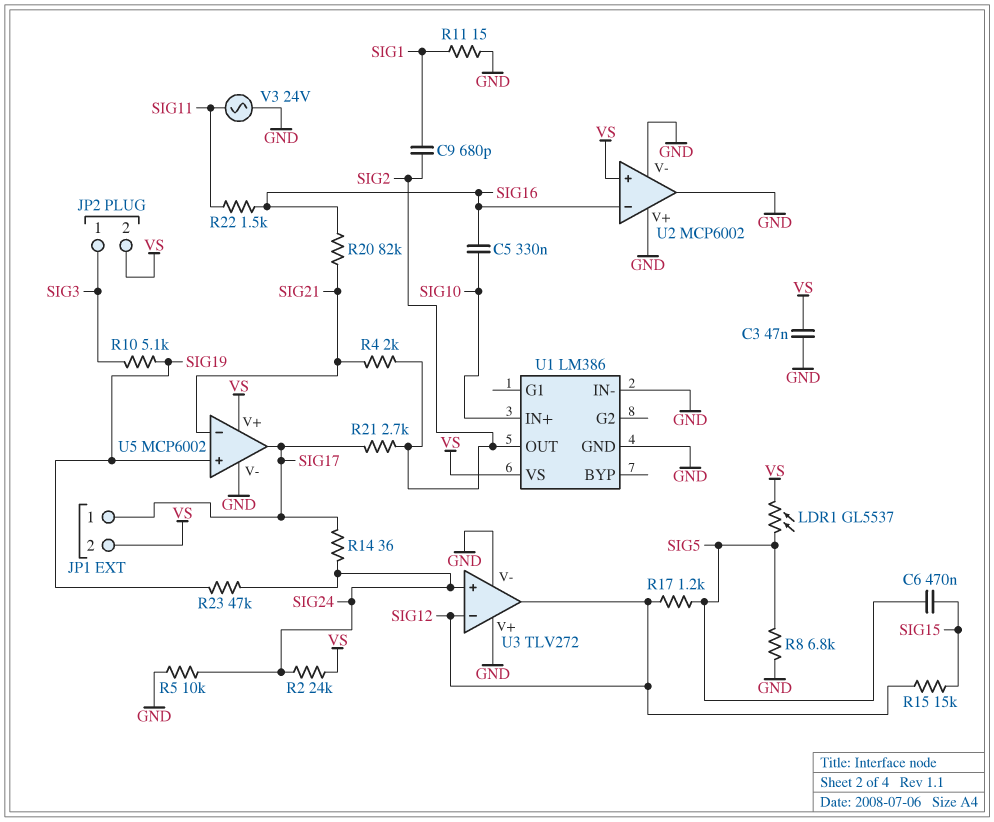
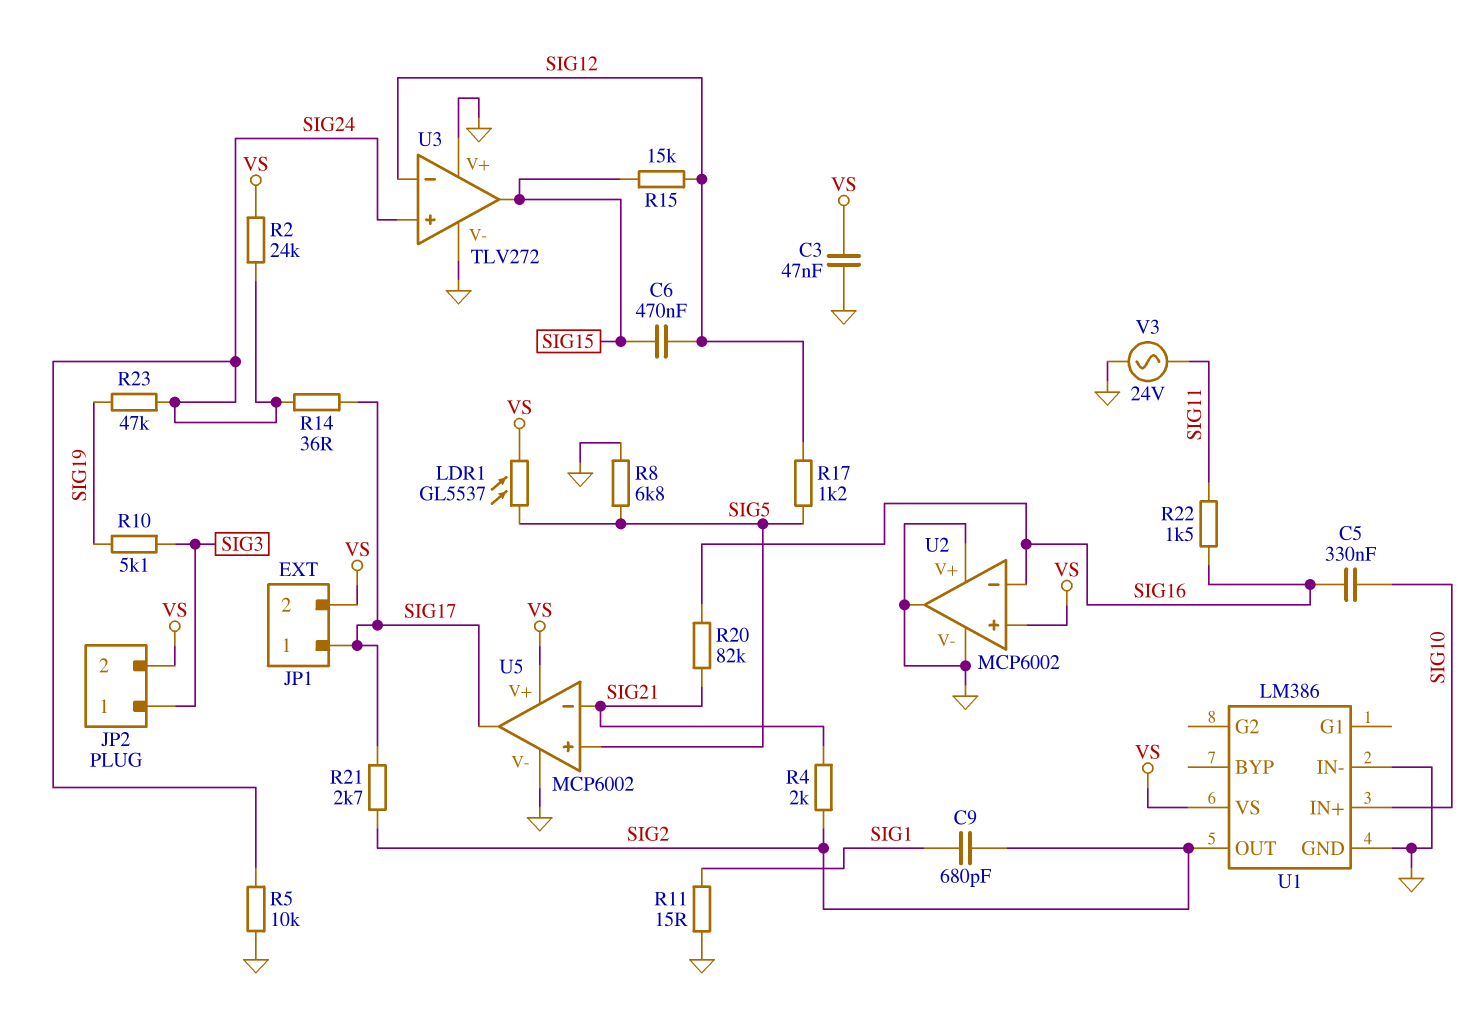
C6: 470nF (SIG5, SIG15) -> 470nF (SIG12, SIG15)
U3 pin out: SIG12 -> SIG15
U5 pin in+: SIG19 -> SIG5

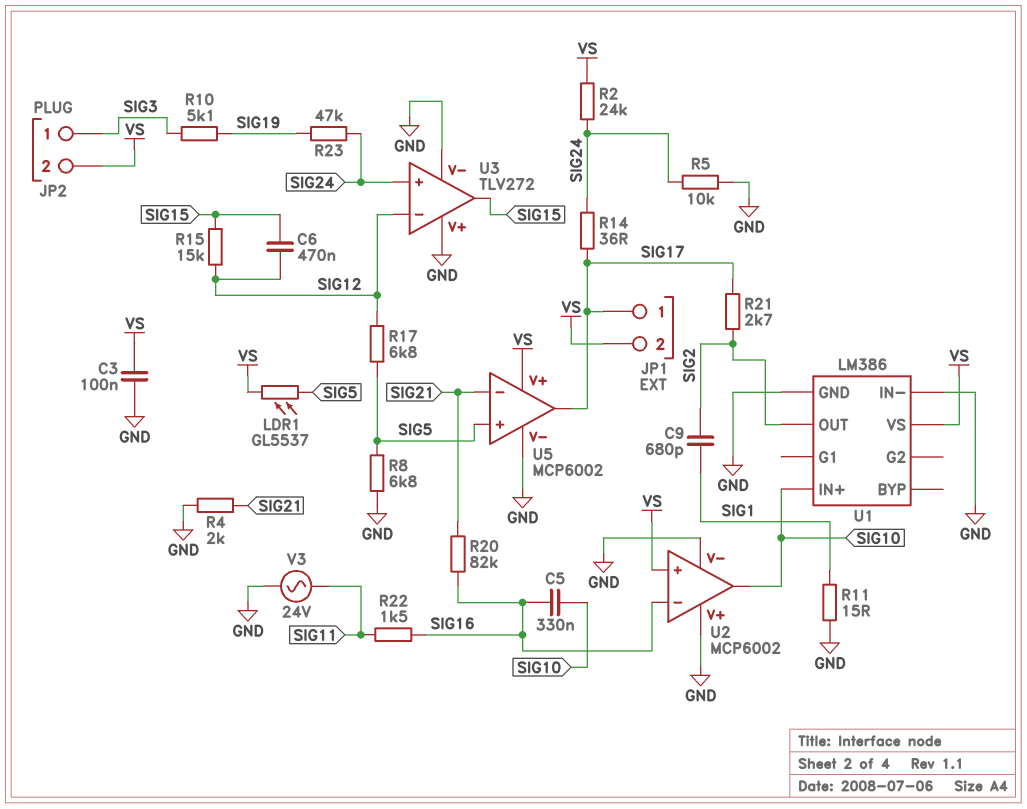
C3: 47nF (GND, VS) -> 100nF (GND, VS)
R4: 2k (SIG2, SIG21) -> 2k (GND, SIG21)
R17: 1.2k (SIG5, SIG12) -> 6.8k (SIG5, SIG12)
U2 pin out: GND -> SIG10

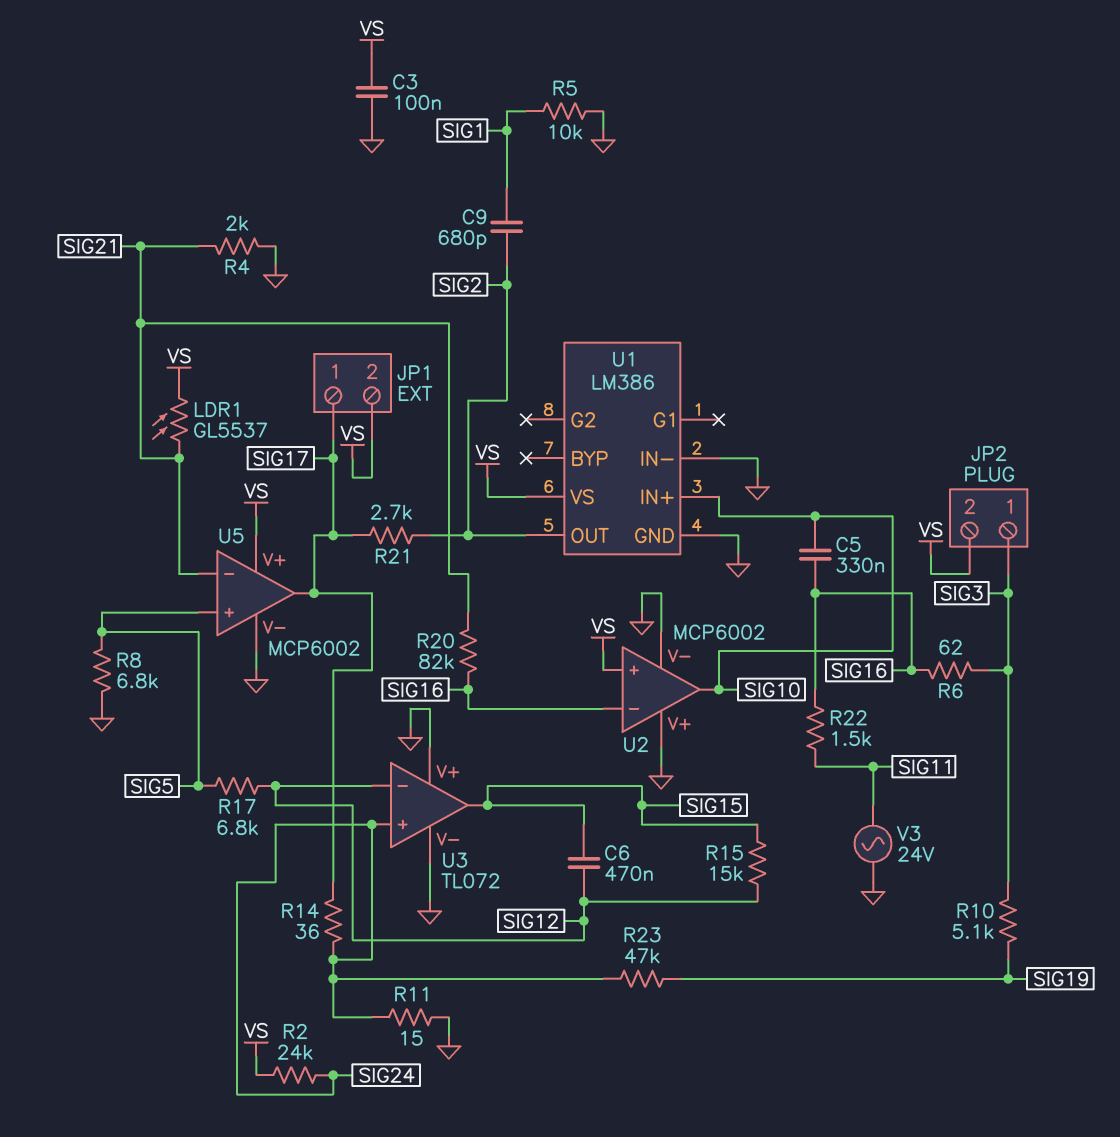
LDR1: GL5537 (SIG5, VS) -> GL5537 (SIG21, VS)
R5: 10k (GND, SIG24) -> 10k (GND, SIG1)
R6: none -> 62 (SIG3, SIG16)
R11: 15 (GND, SIG1) -> 15 (GND, SIG24)
U3: TLV272 -> TL072

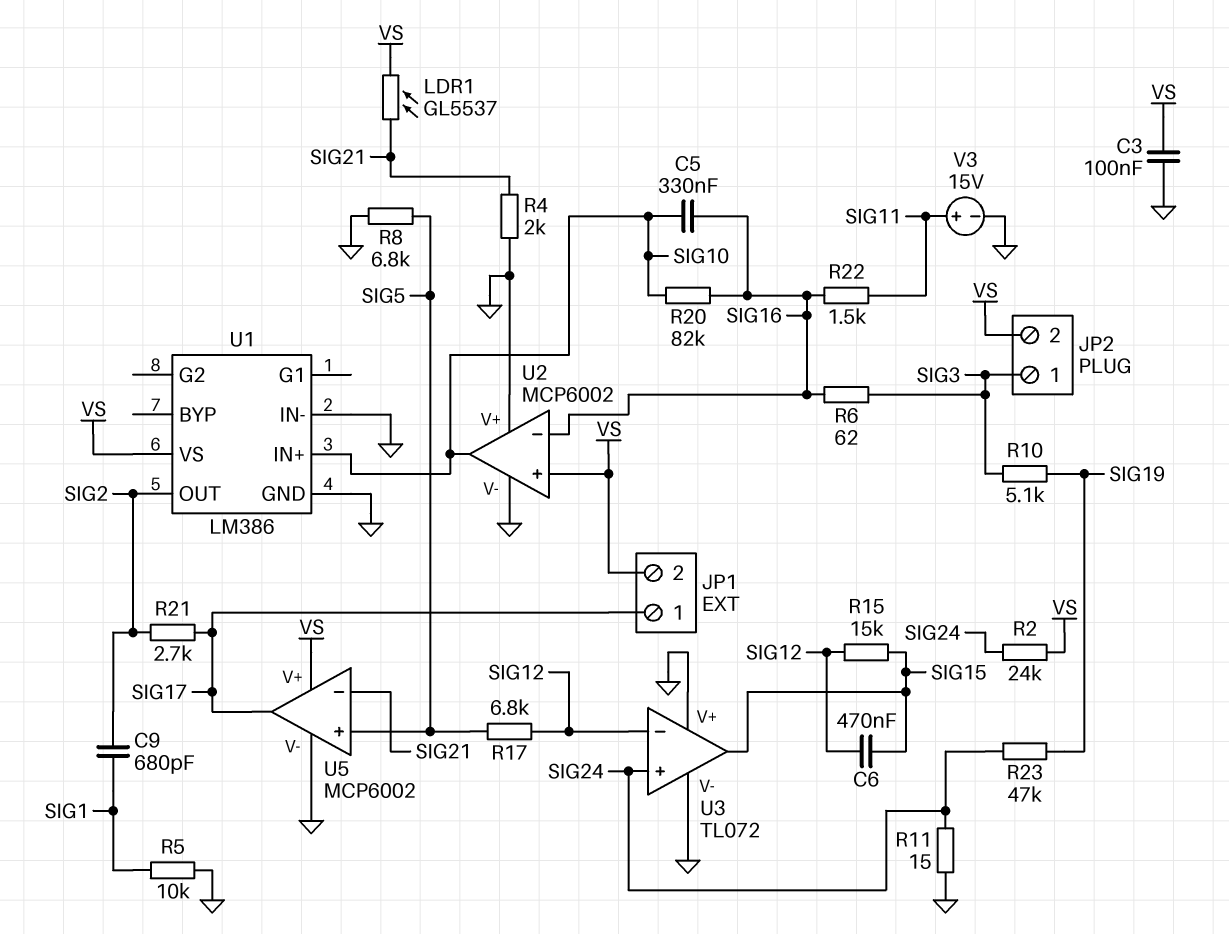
R14: 36 (SIG17, SIG24) -> none
R20: 82k (SIG16, SIG21) -> 82k (SIG10, SIG16)
V3: AC 24V (GND, SIG11) -> 15V (plus SIG11, minus GND)

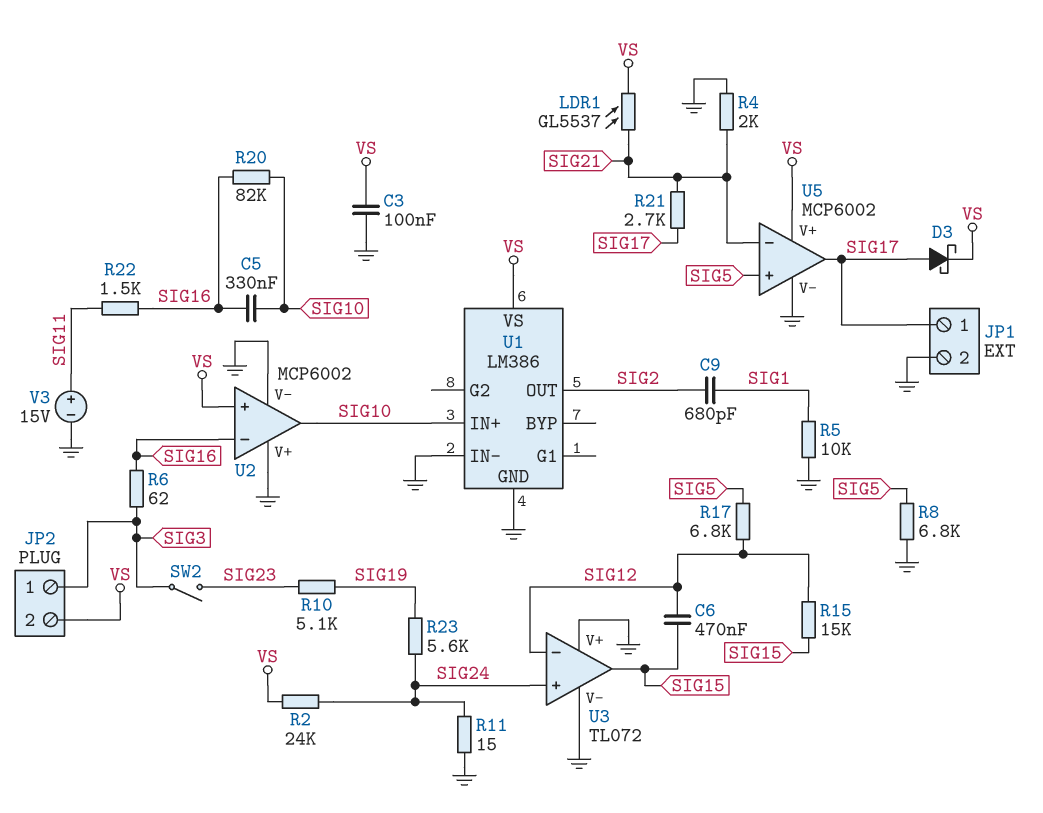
D3: none -> schottky (A SIG17, K VS)
JP1 pin 2: VS -> GND
R10: 5.1k (SIG3, SIG19) -> 5.1k (SIG19, SIG23)
R21: 2.7k (SIG2, SIG17) -> 2.7k (SIG17, SIG21)
R23: 47k (SIG19, SIG24) -> 5.6k (SIG19, SIG24)
SW2: none -> switch (SIG3, SIG23)

